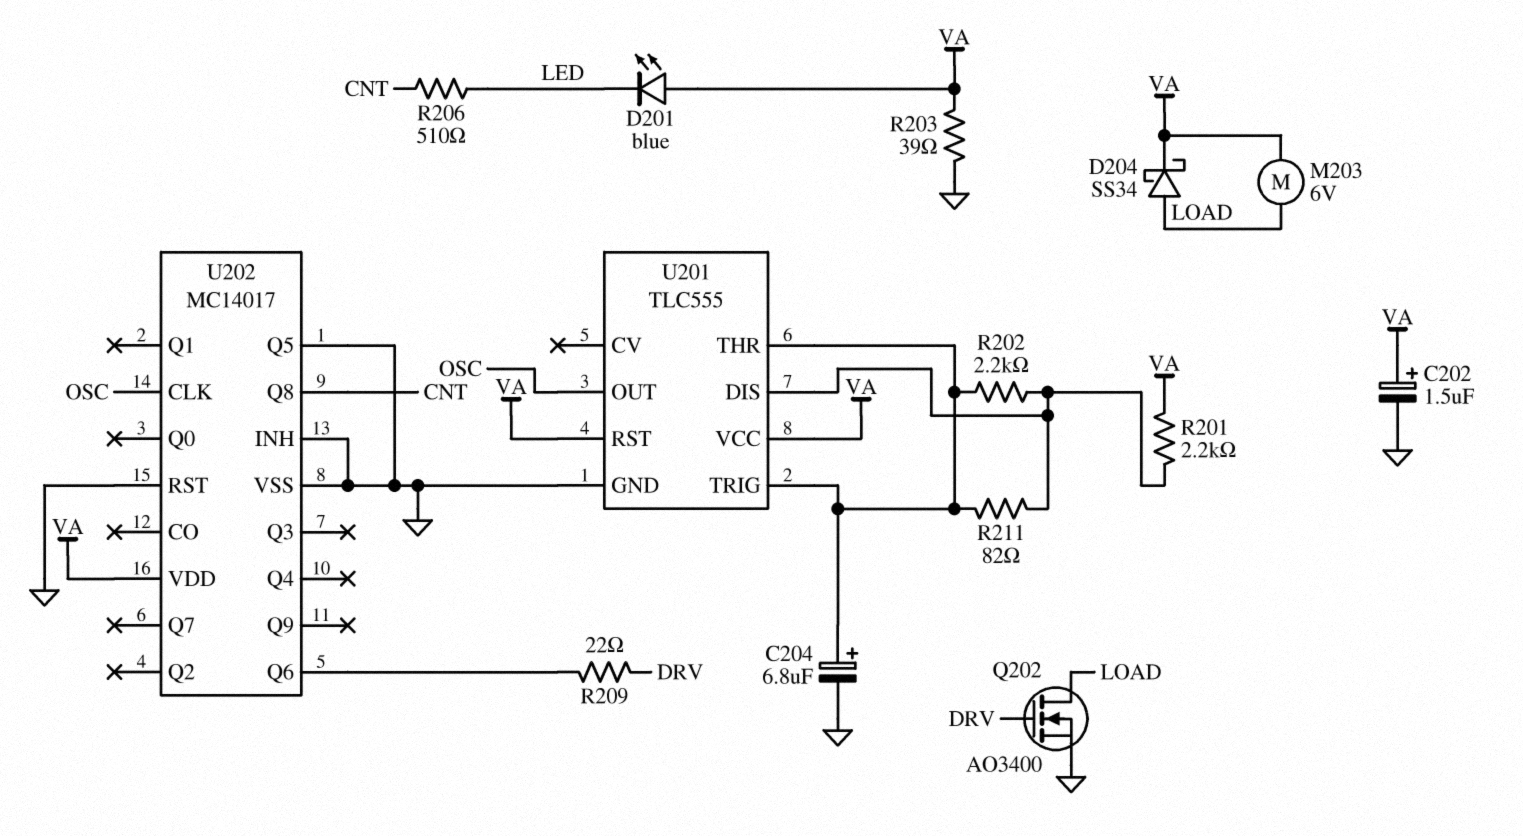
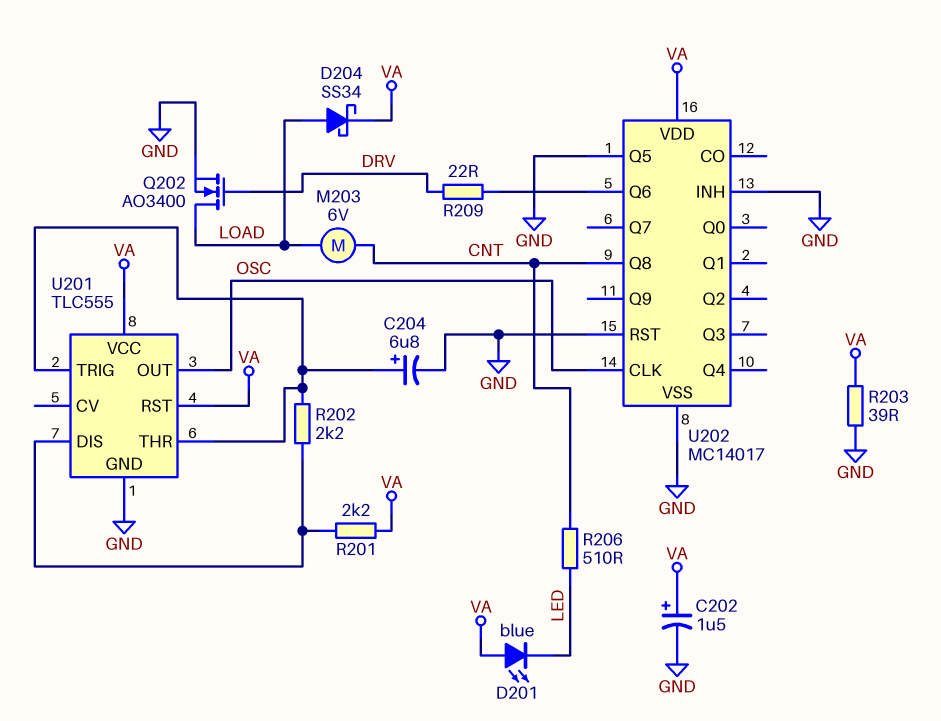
M203: motor 6V (LOAD, VA) -> motor 6V (CNT, LOAD)
R211: 82 (U201/DIS, U201/THR) -> none

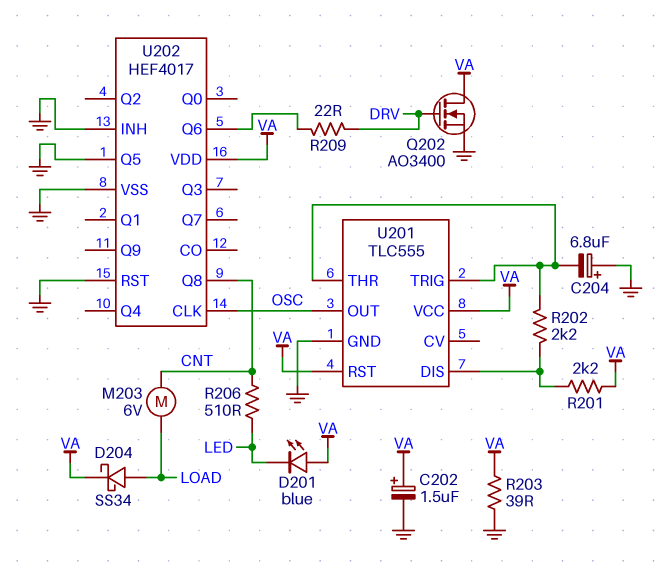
C204: 6.8uF (plus U201/THR, minus GND) -> 6.8uF (plus GND, minus U201/THR)
Q202: NMOS AO3400 (G DRV, D LOAD, S GND) -> NMOS AO3400 (G DRV, D VA, S GND)
U202: MC14017 -> HEF4017

